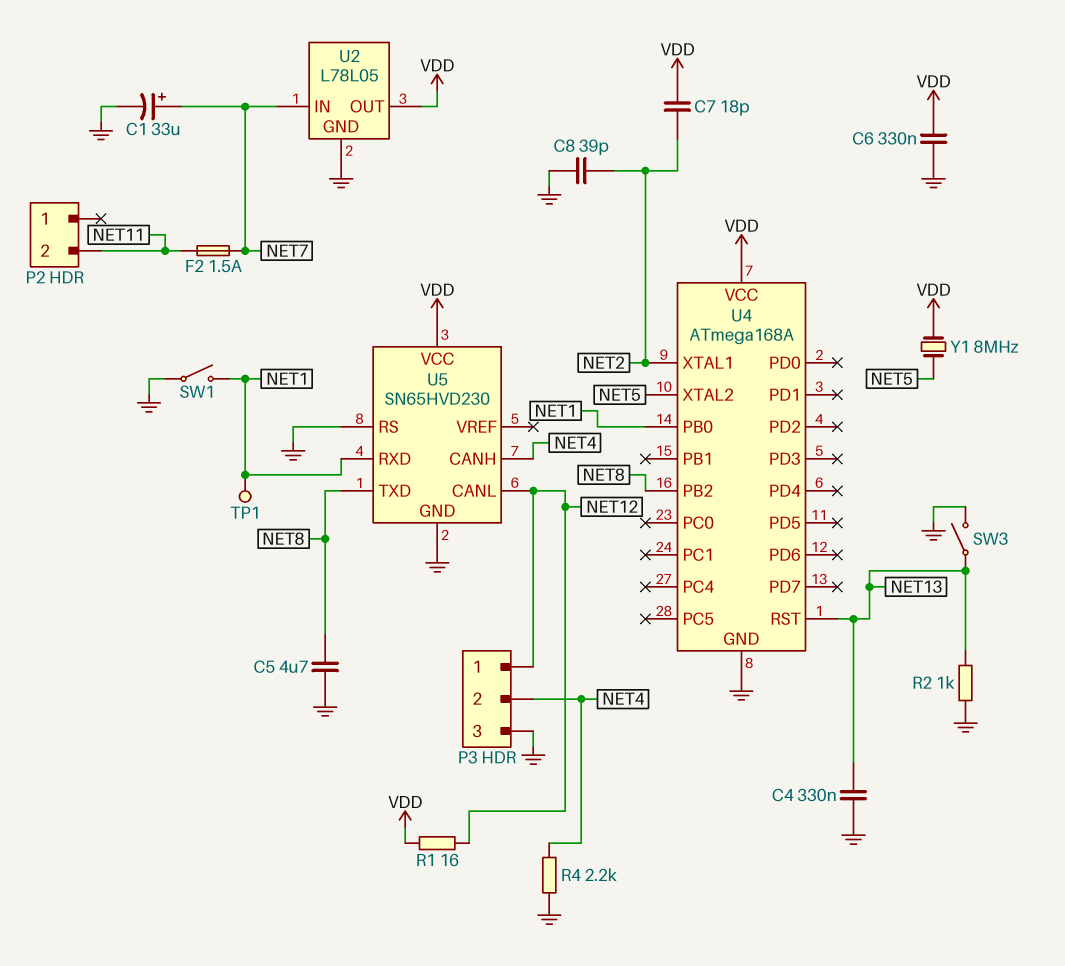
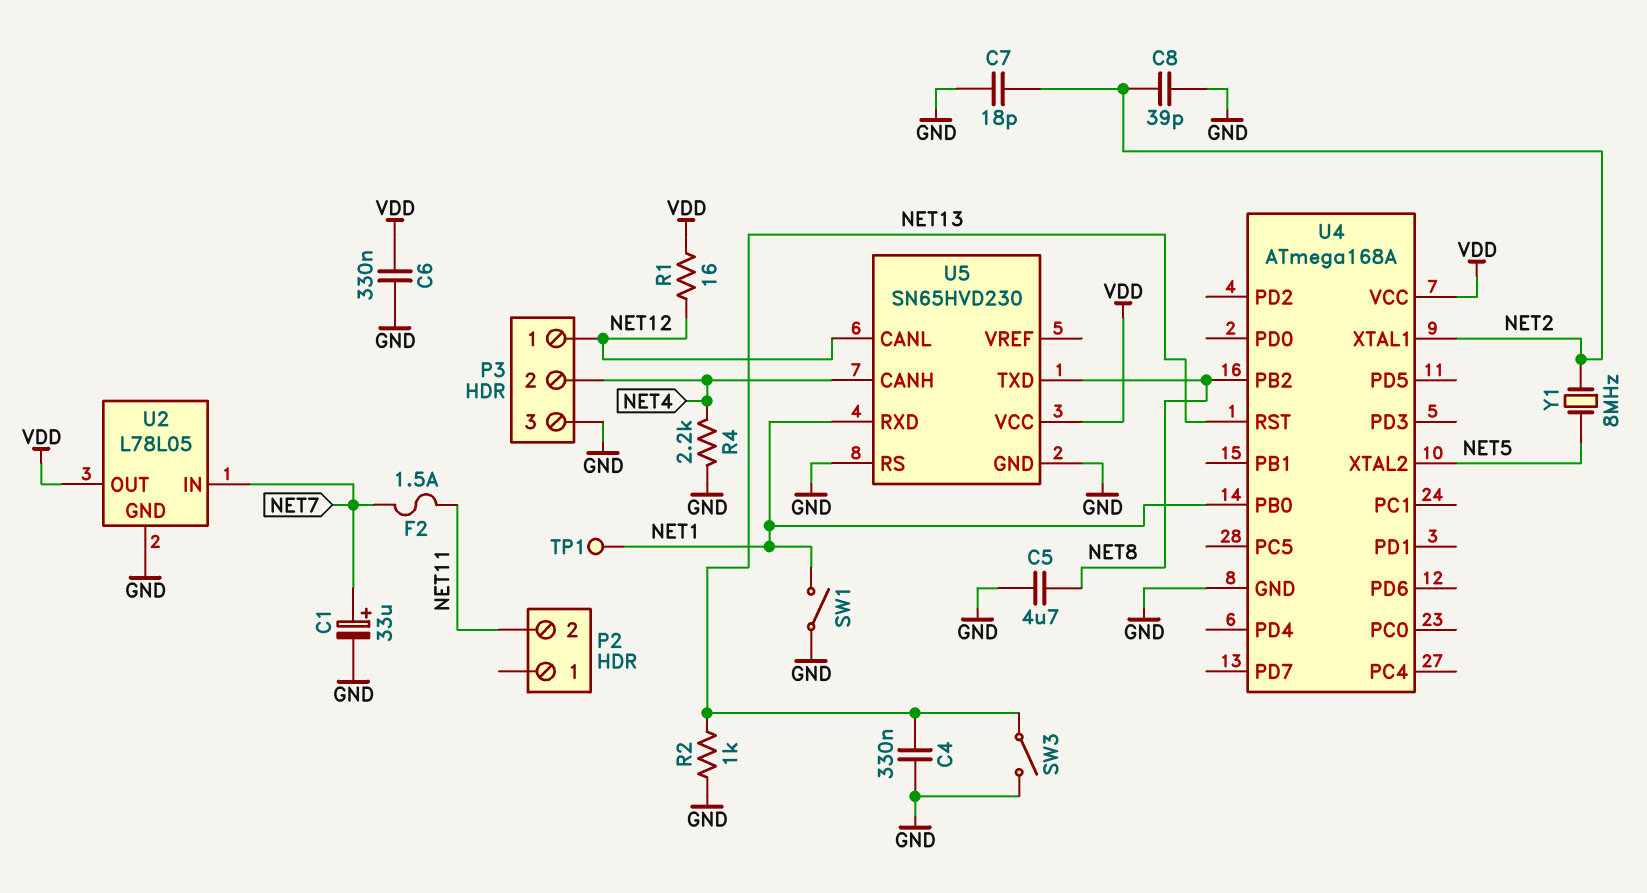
C7: 18pF (NET2, VDD) -> 18pF (GND, NET2)
Y1: 8MHz (NET5, VDD) -> 8MHz (NET2, NET5)

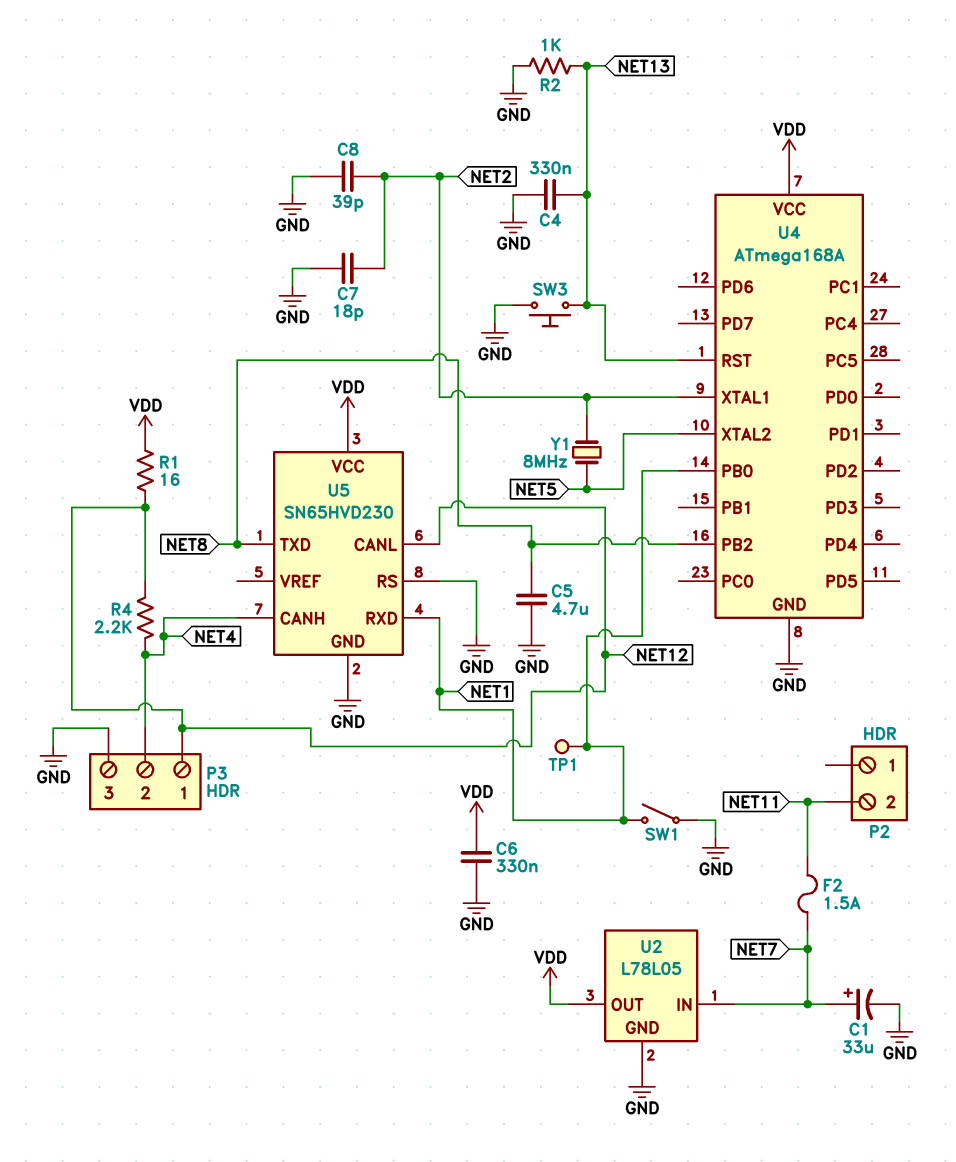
R4: 2.2k (GND, NET4) -> 2.2k (NET4, NET12)
SW3: switch (GND, NET13) -> button (GND, NET13)

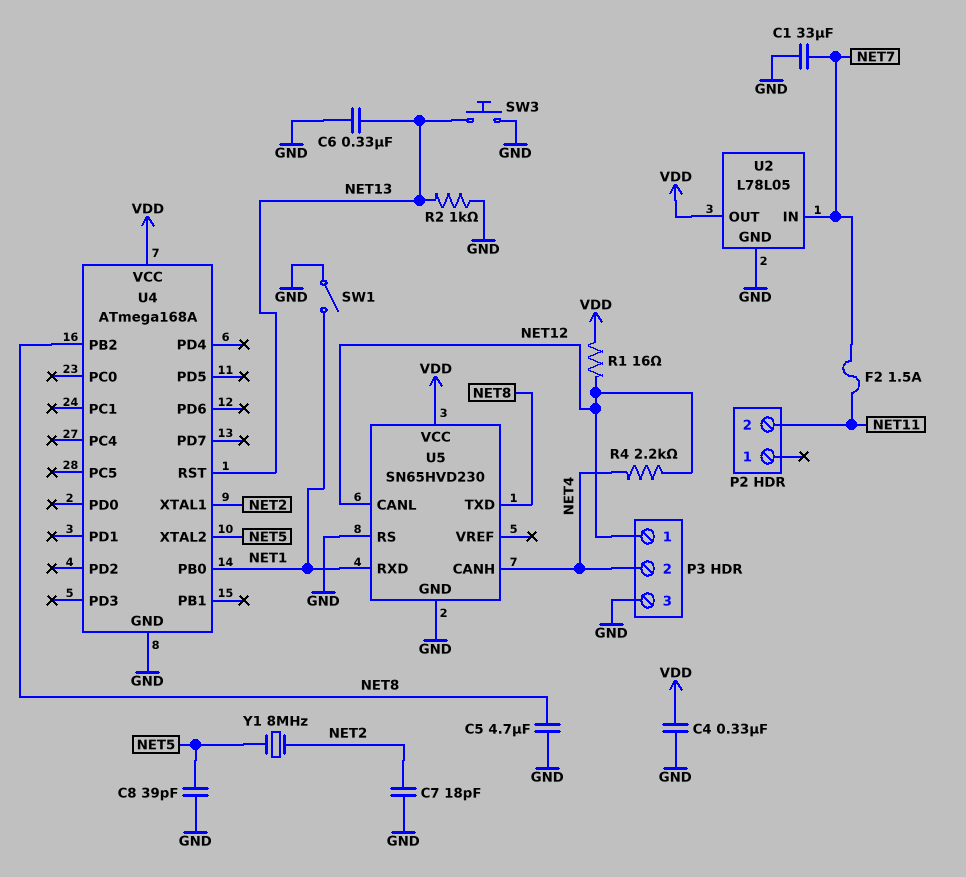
C1: 33uF (plus NET7, minus GND) -> 33uF (GND, NET7)
C4: 330nF (GND, NET13) -> 330nF (GND, VDD)
C6: 330nF (GND, VDD) -> 330nF (GND, NET13)
C8: 39pF (GND, NET2) -> 39pF (GND, NET5)
TP1: test point (NET1) -> none

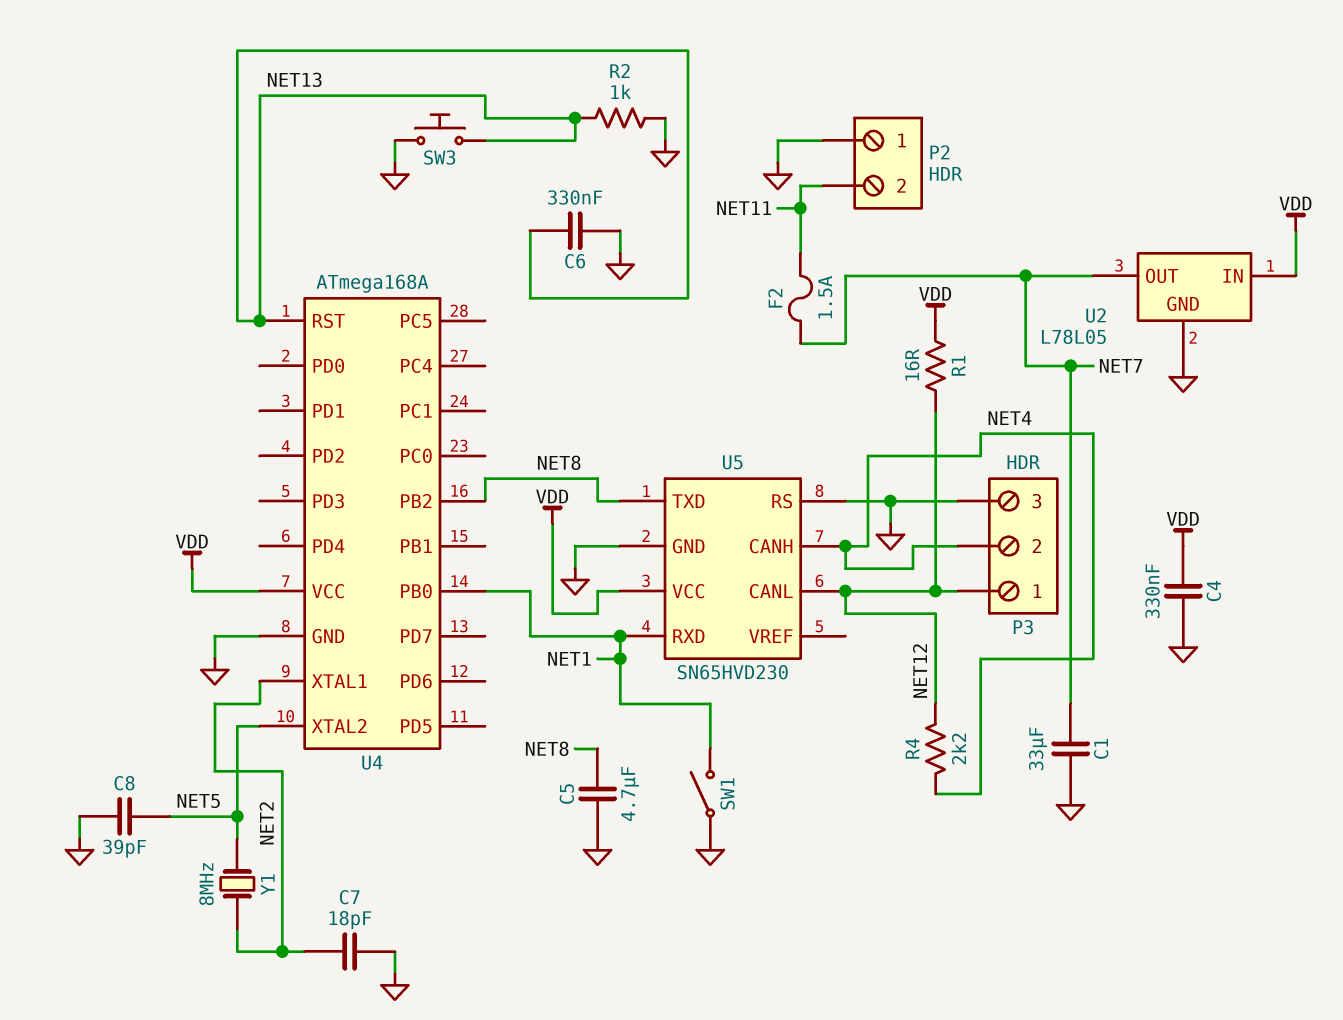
P2 pin 1: none -> GND
U2 pin IN: NET7 -> VDD
U2 pin OUT: VDD -> NET7

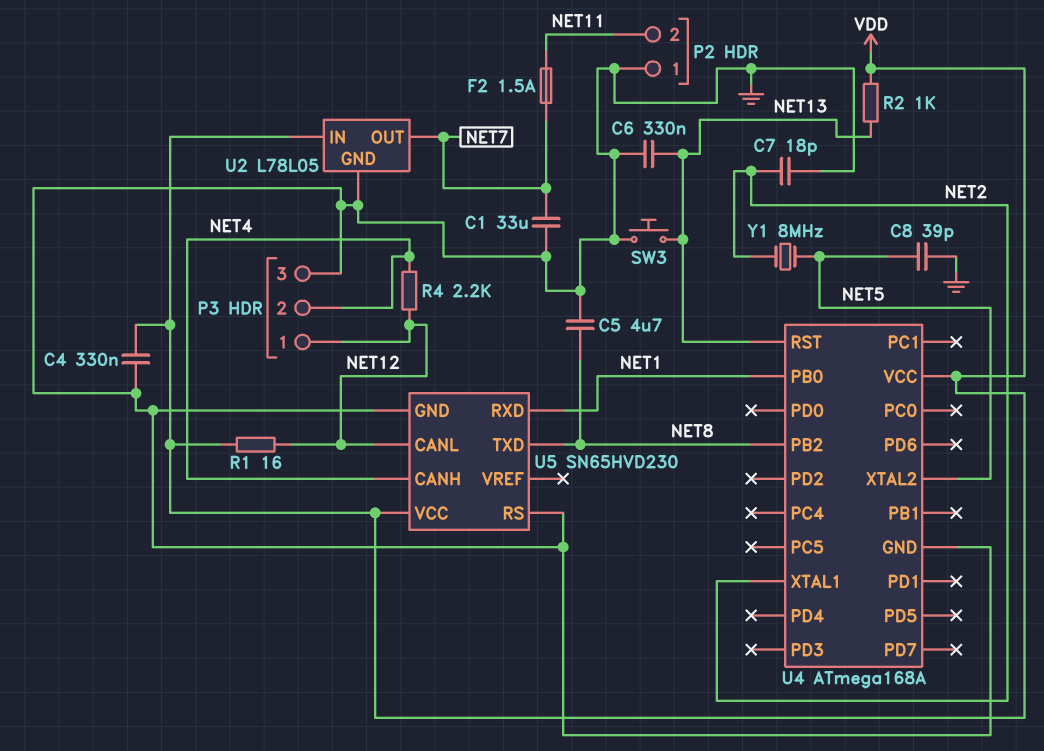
R2: 1k (GND, NET13) -> 1k (NET13, VDD)
SW1: switch (GND, NET1) -> none

